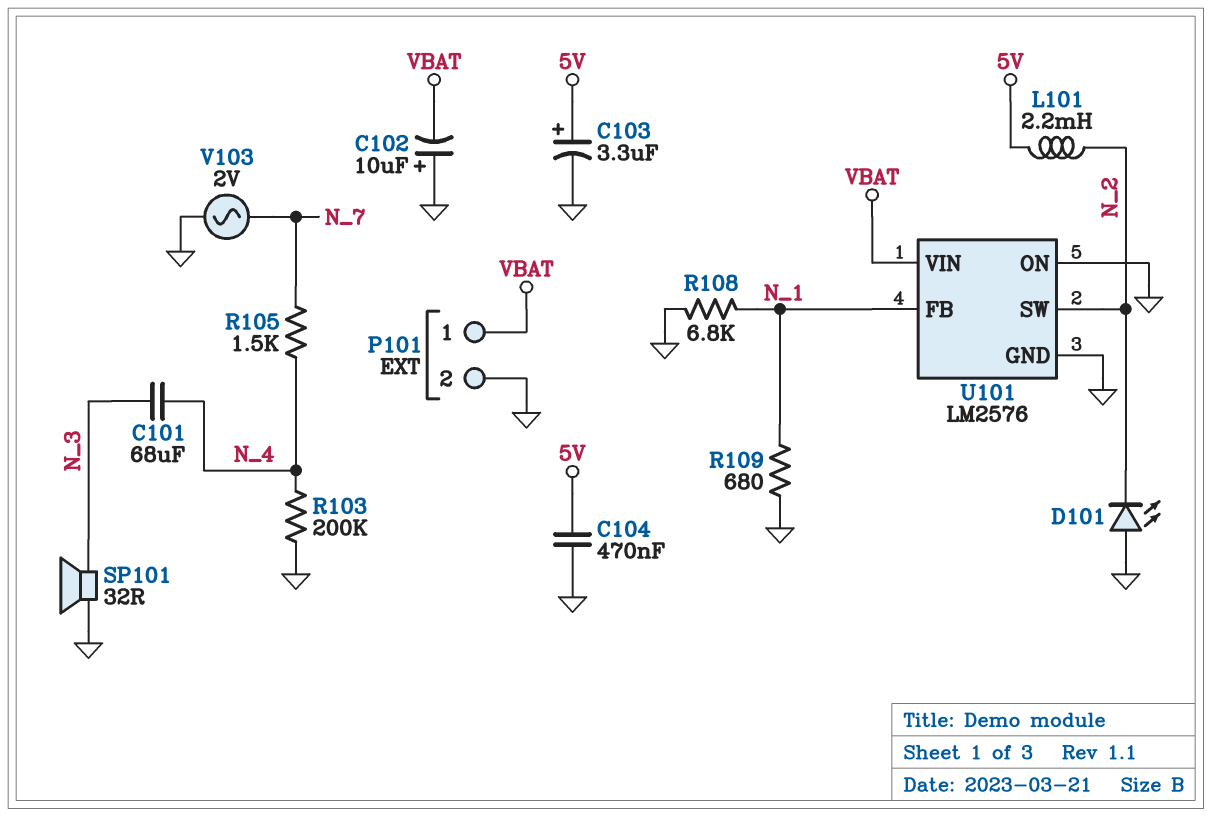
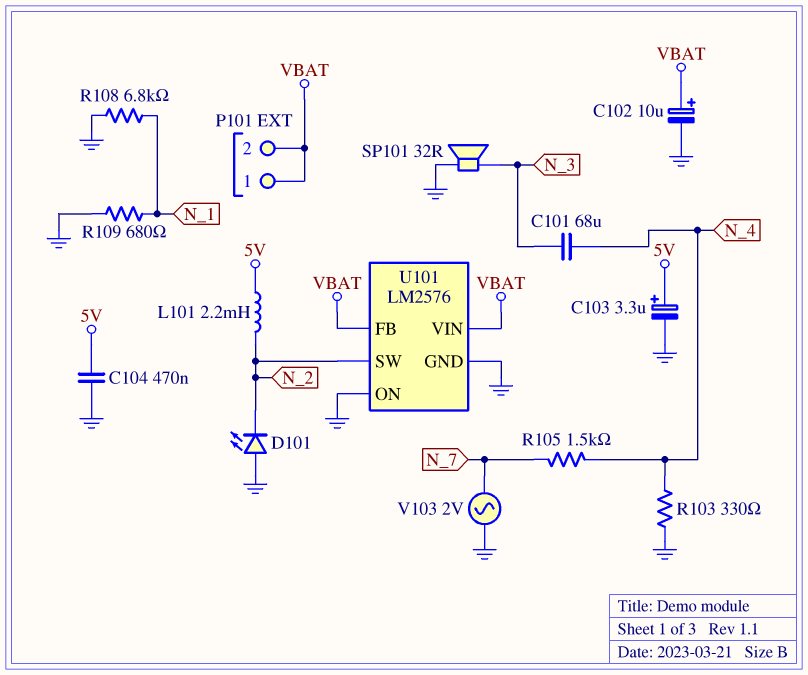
C102: 10uF (plus GND, minus VBAT) -> 10uF (plus VBAT, minus GND)
P101 pin 2: GND -> VBAT
R103: 200k (GND, N_4) -> 330 (GND, N_4)
U101 pin FB: N_1 -> VBAT

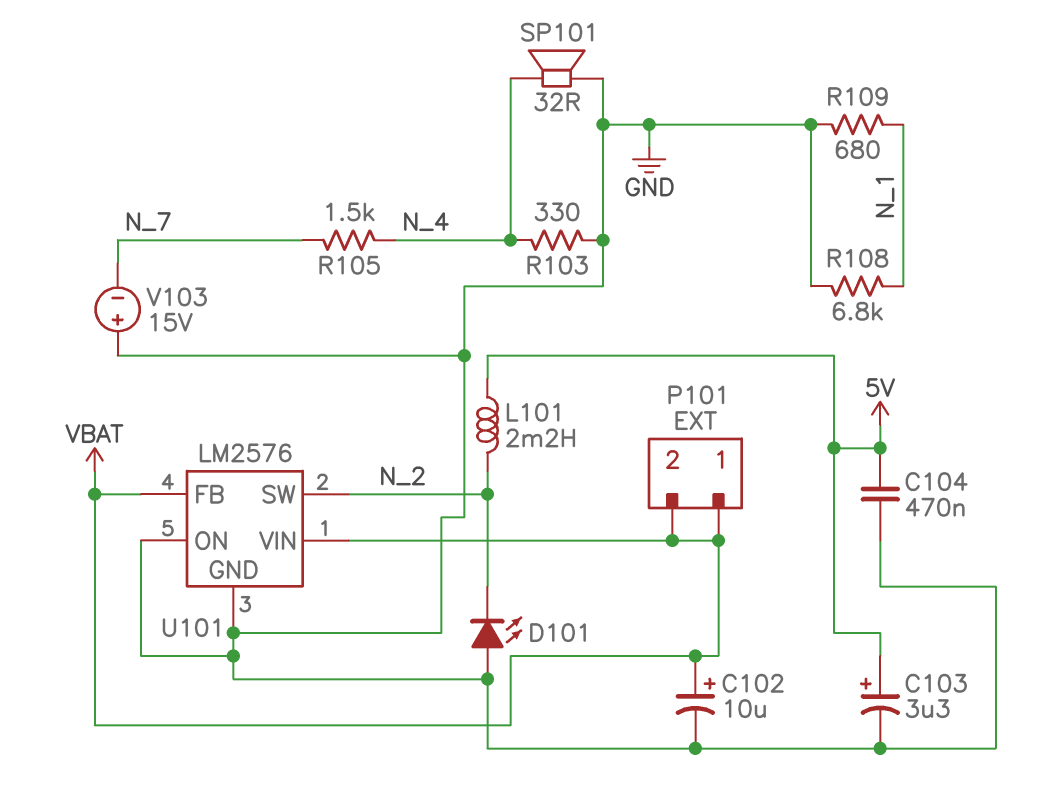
C101: 68uF (N_3, N_4) -> none
SP101: speaker 32R (GND, N_3) -> speaker 32R (GND, N_4)
V103: AC 2V (GND, N_7) -> 15V (plus GND, minus N_7)

